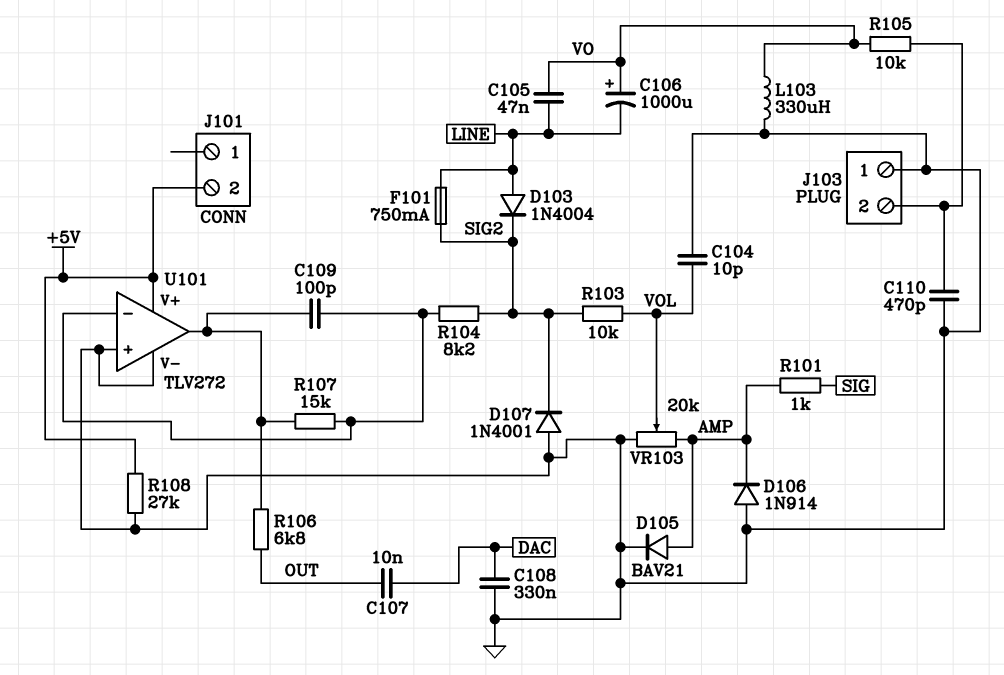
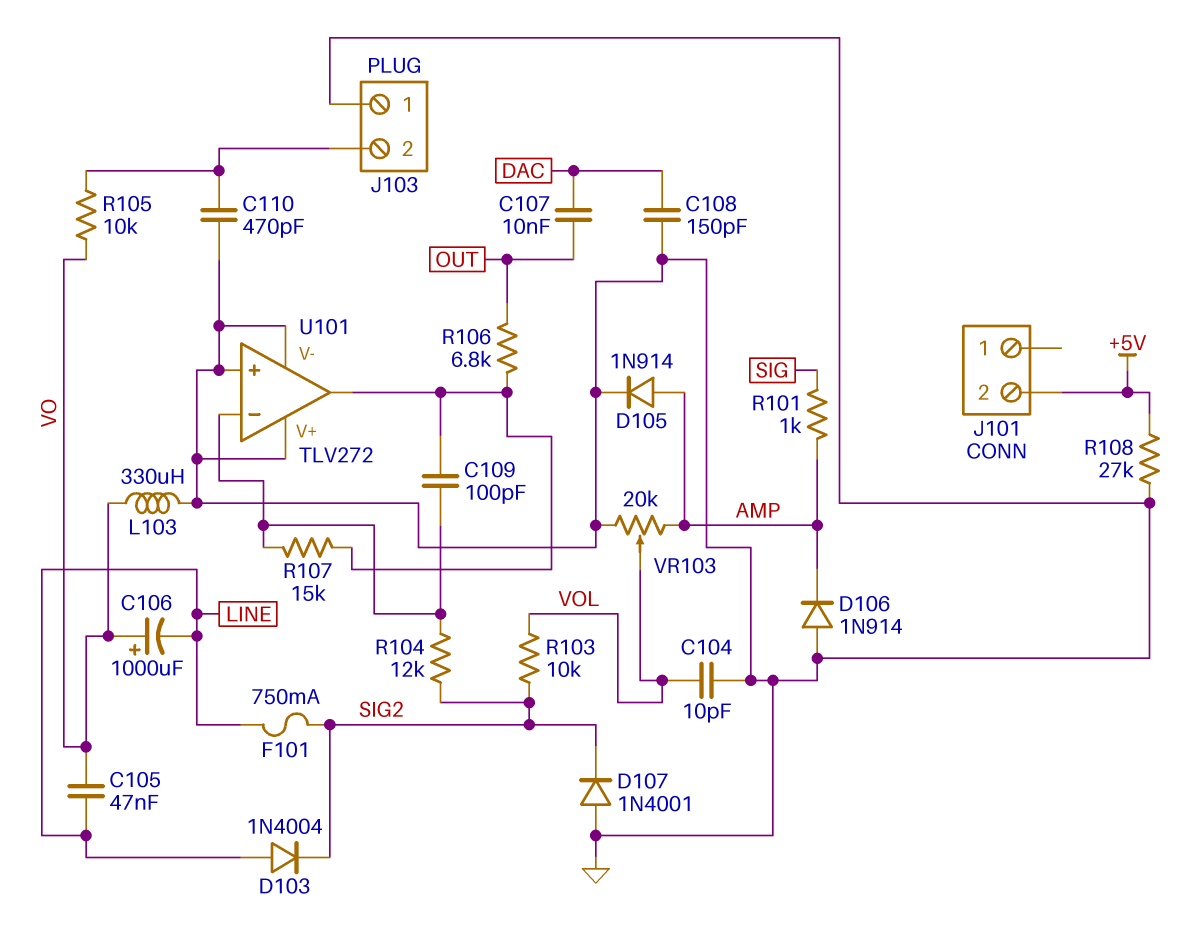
C108: 330nF (DAC, GND) -> 150pF (DAC, GND)
D105: diode BAV21 (A AMP, K GND) -> diode 1N914 (A AMP, K GND)
R104: 8.2k (SIG2, U101/in-) -> 12k (SIG2, U101/in-)
U101 pin V+: +5V -> GND

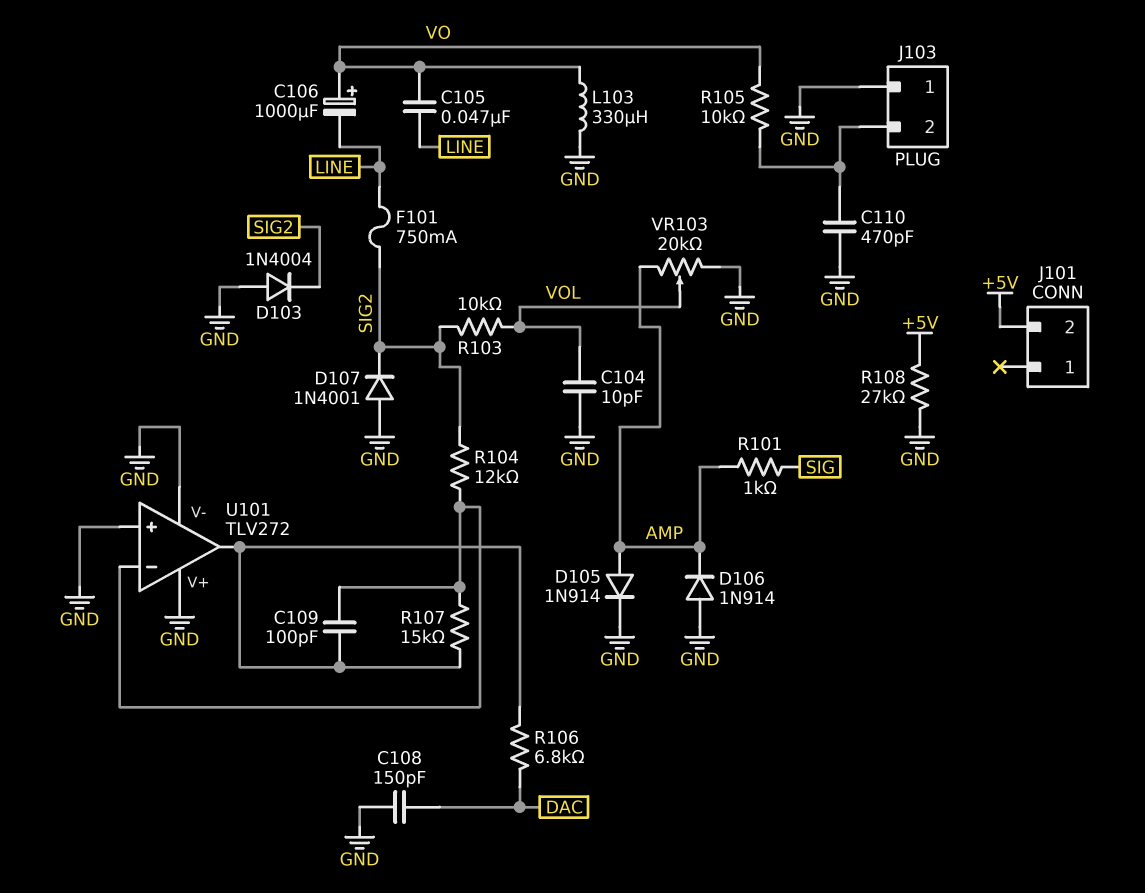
C107: 10nF (DAC, OUT) -> none
D103: diode 1N4004 (A LINE, K SIG2) -> diode 1N4004 (A GND, K SIG2)
R106: 6.8k (OUT, U101/out) -> 6.8k (DAC, U101/out)

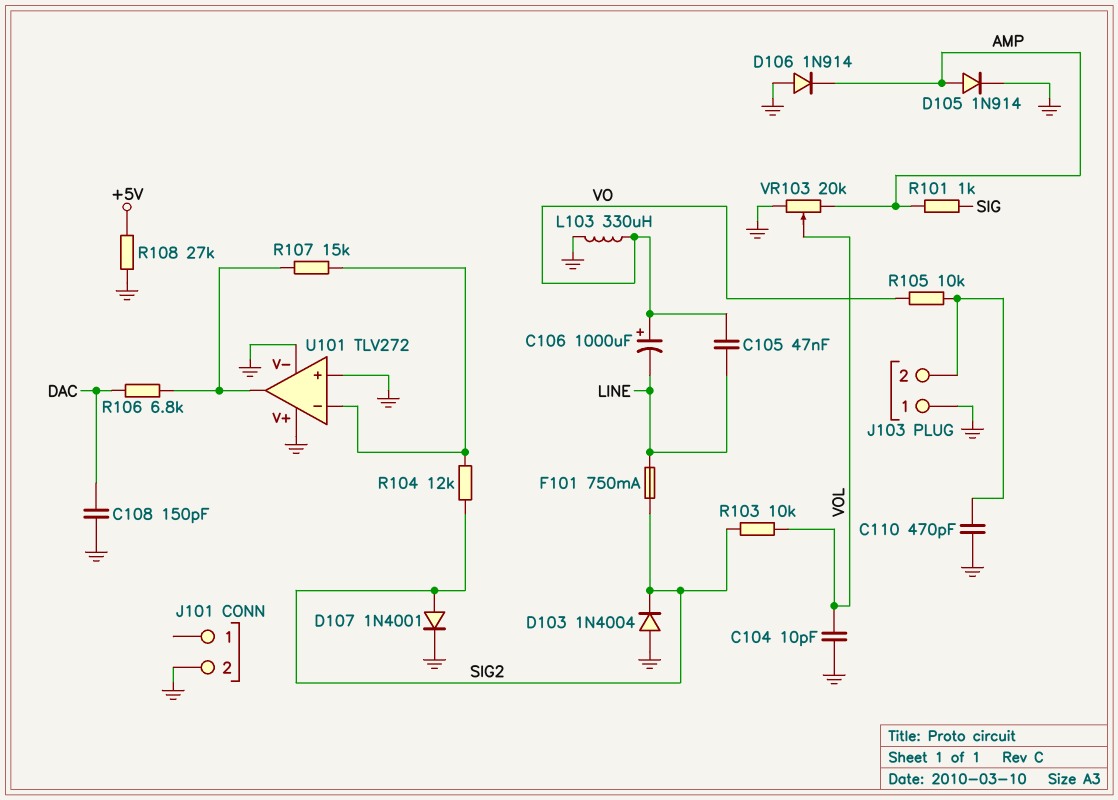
C109: 100pF (U101/in-, U101/out) -> none
D107: diode 1N4001 (A GND, K SIG2) -> diode 1N4001 (A SIG2, K GND)
J101 pin 2: +5V -> GND

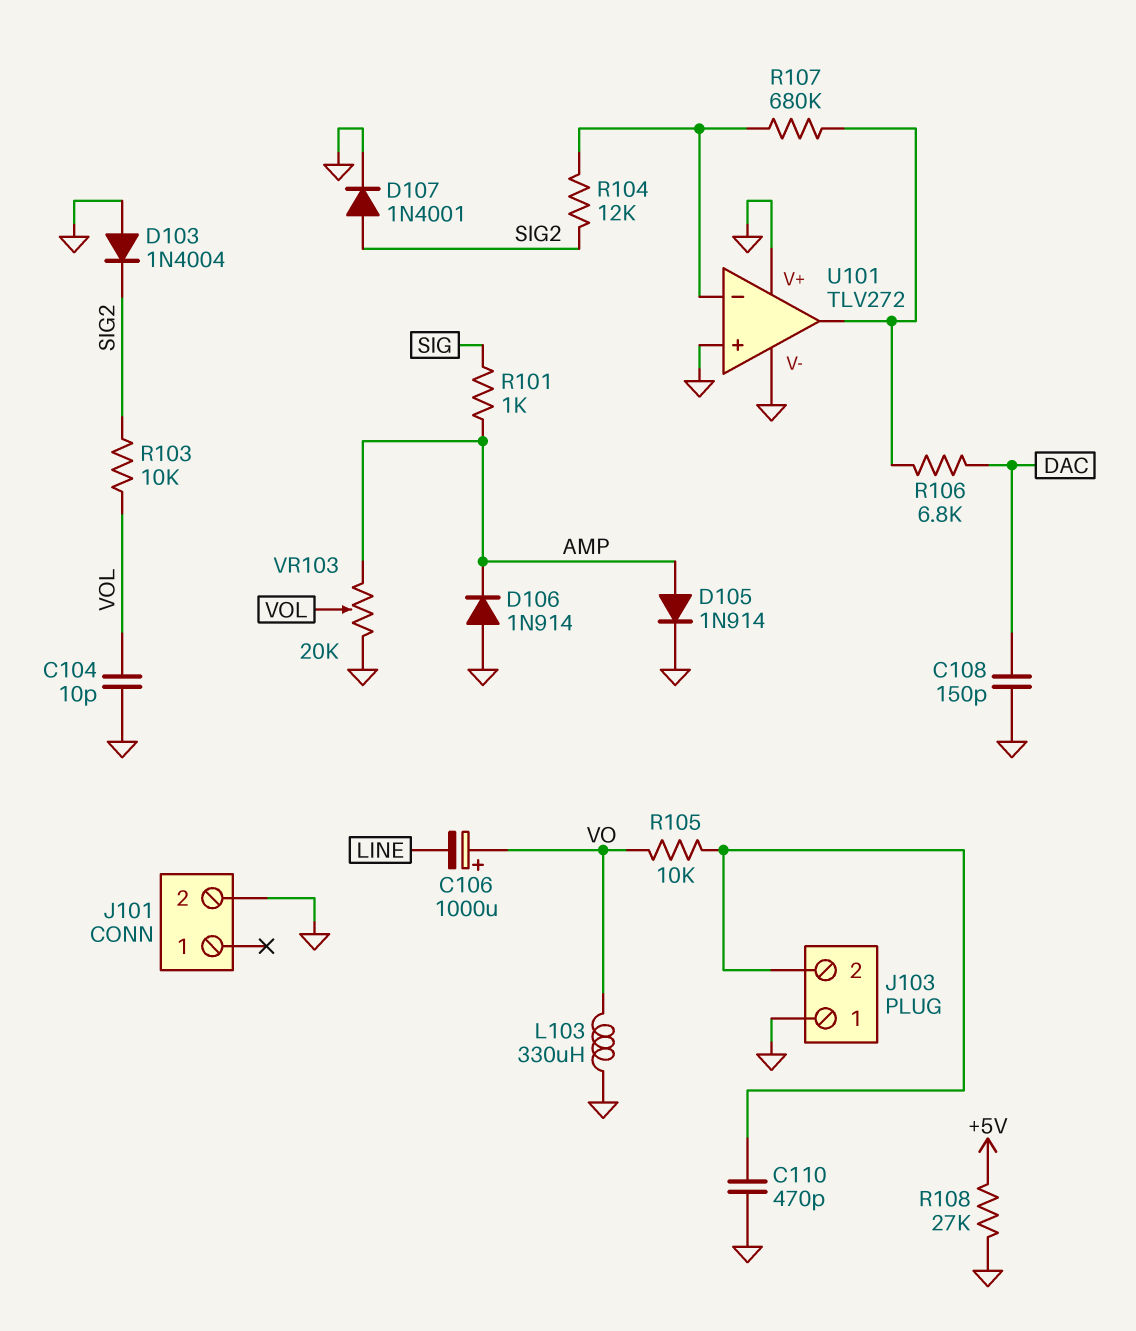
C105: 47nF (LINE, VO) -> none
F101: 750mA (LINE, SIG2) -> none
R107: 15k (U101/in-, U101/out) -> 680k (U101/in-, U101/out)

